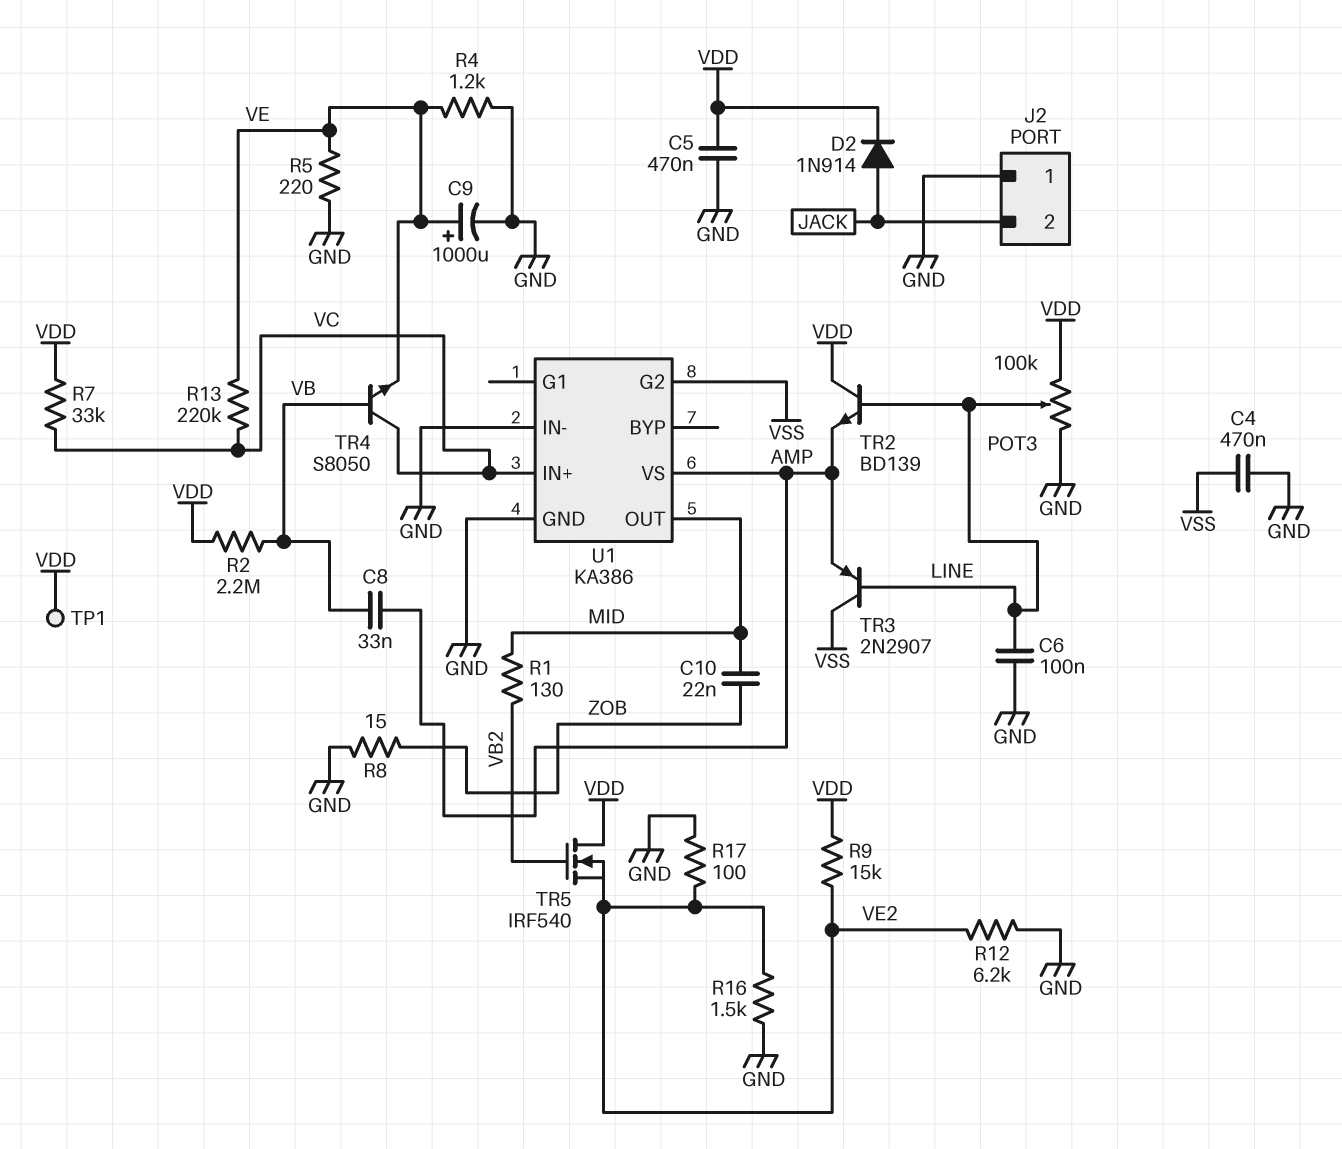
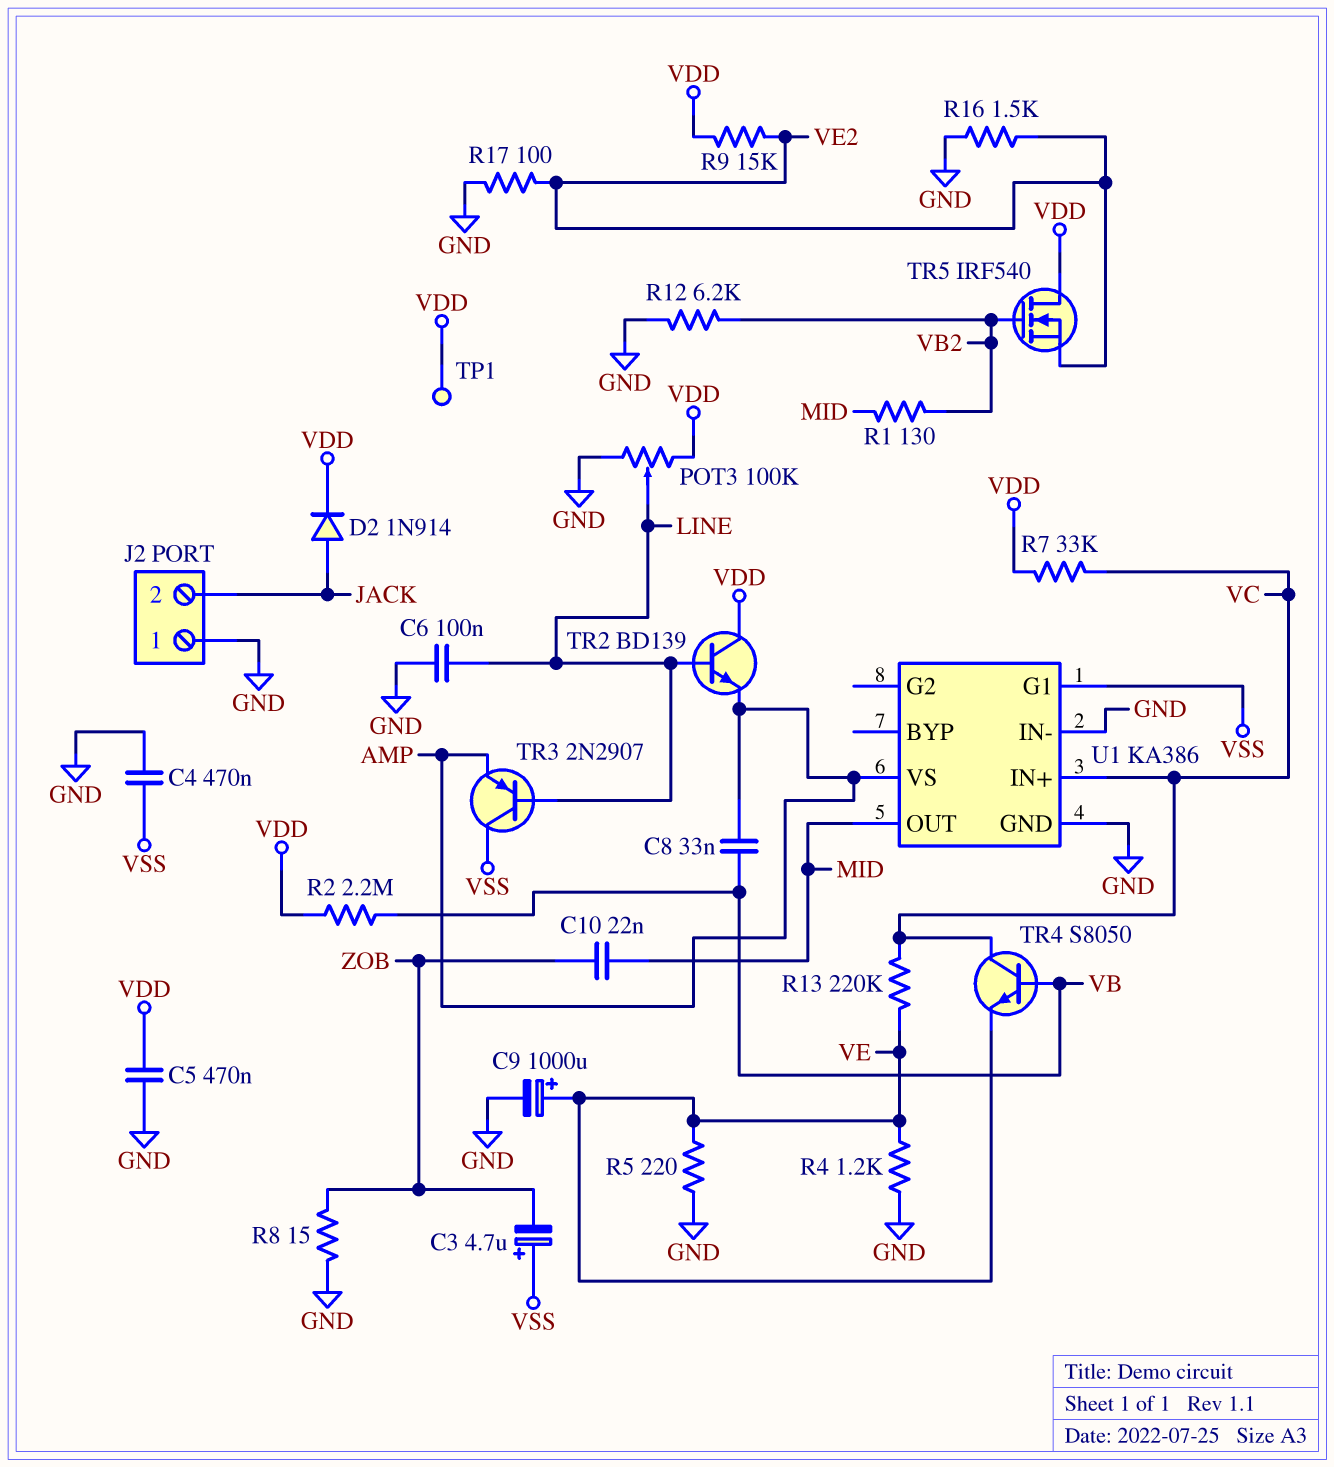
C3: none -> 4.7uF (plus VSS, minus ZOB)
R12: 6.2k (GND, VE2) -> 6.2k (GND, VB2)
U1 pin G1: none -> VSS
U1 pin G2: VSS -> none

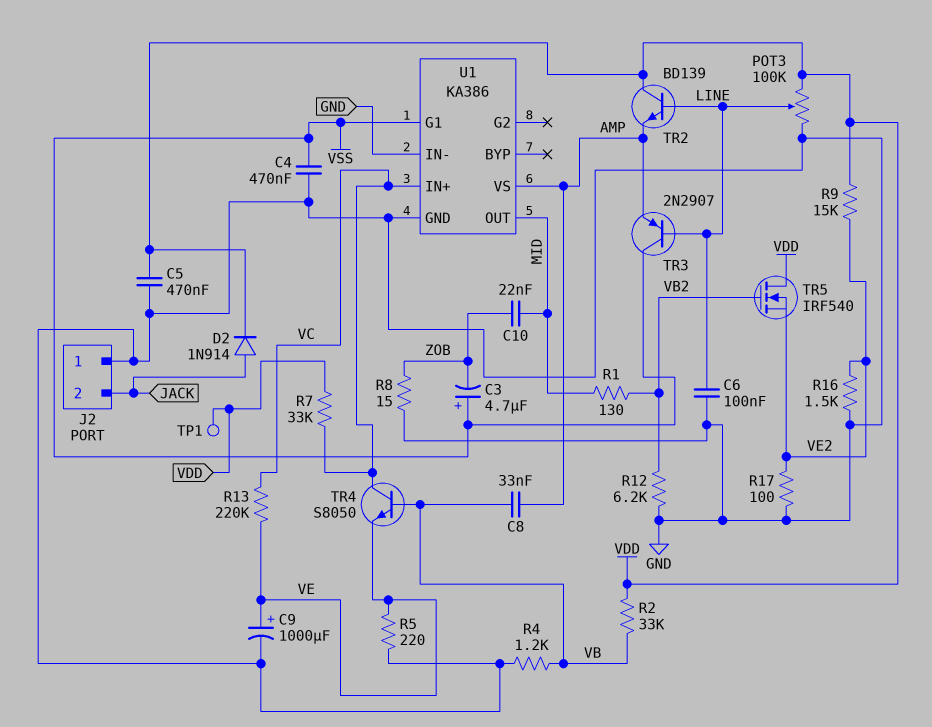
R2: 2.2M (VB, VDD) -> 33k (VB, VDD)
R4: 1.2k (GND, VE) -> 1.2k (GND, VB)

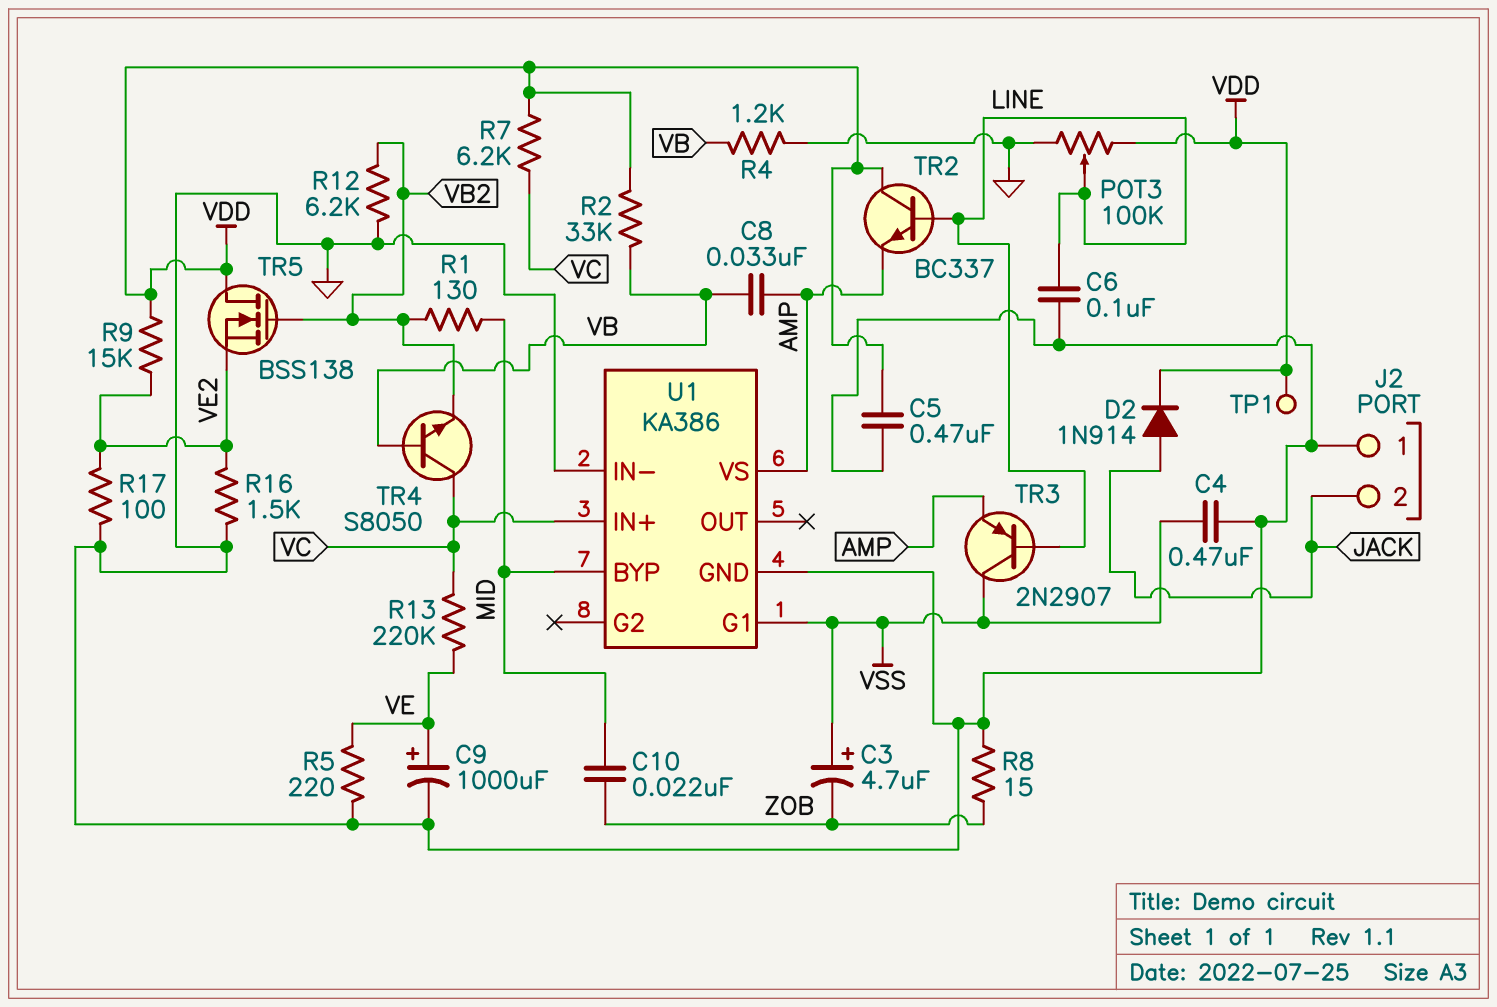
R7: 33k (VC, VDD) -> 6.2k (VC, VDD)
TR2: NPN BD139 (B LINE, C VDD, E AMP) -> NPN BC337 (B LINE, C VDD, E AMP)
TR4: NPN S8050 (B VB, C VC, E VE) -> NPN S8050 (B VB, C VC, E VB2)
TR5: NMOS IRF540 (G VB2, D VDD, S VE2) -> NMOS BSS138 (G VB2, D VDD, S VE2)
U1 pin BYP: none -> MID
U1 pin OUT: MID -> none

